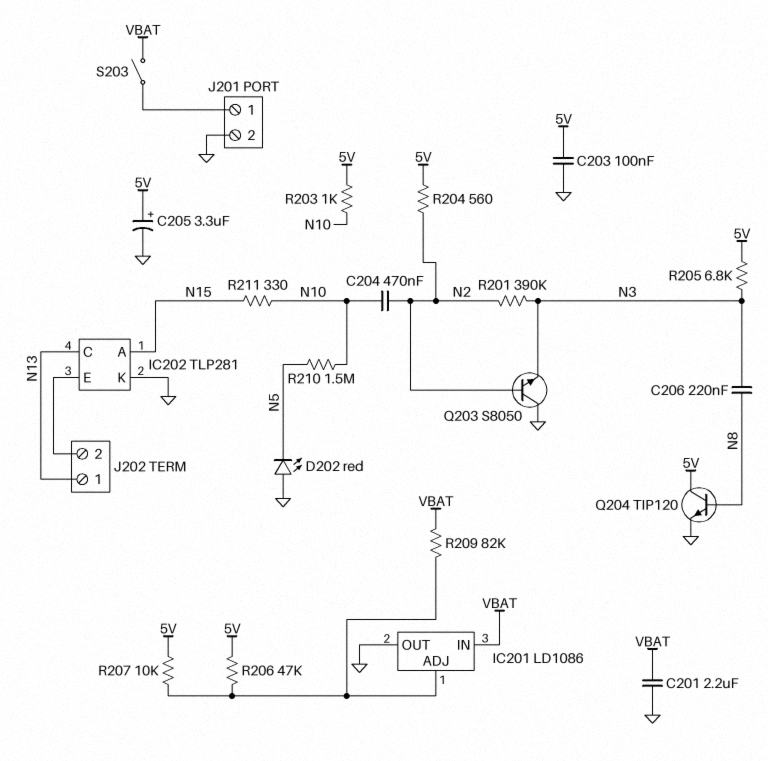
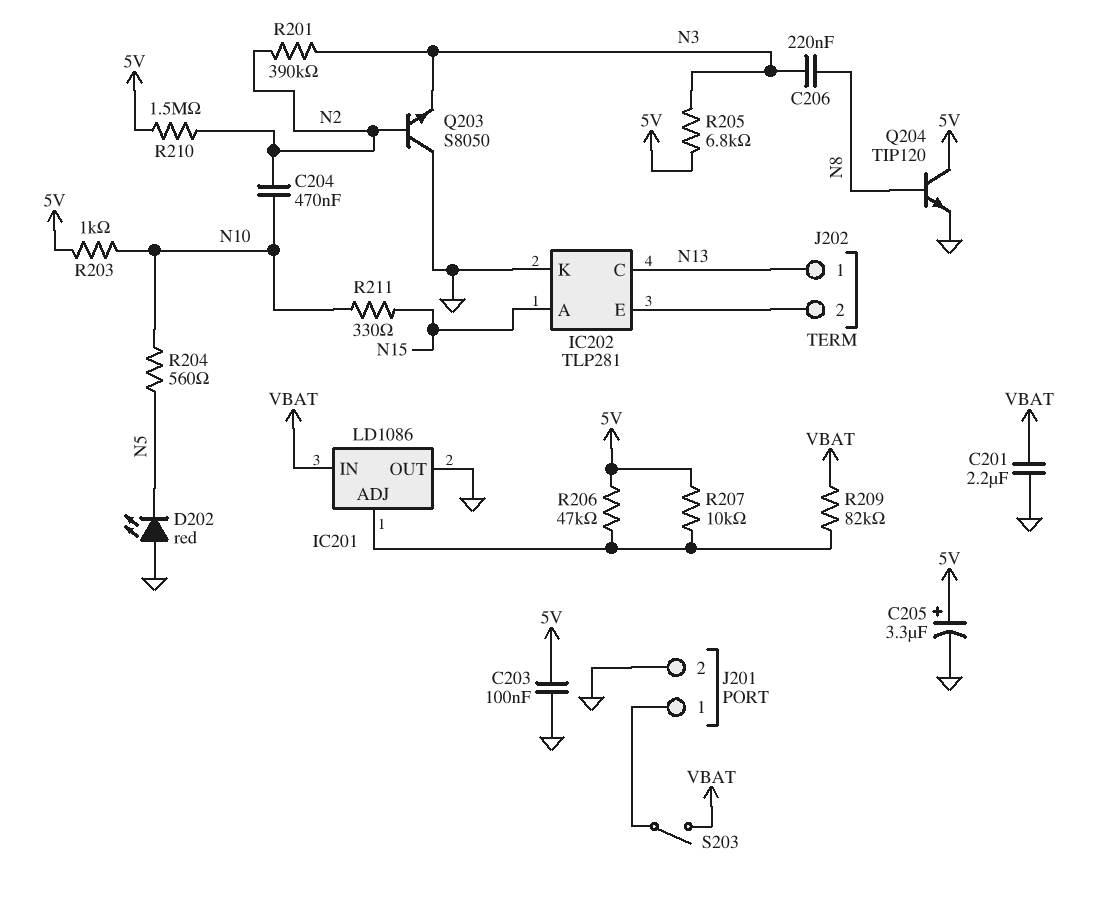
R204: 560 (5V, N2) -> 560 (N5, N10)
R210: 1.5M (N5, N10) -> 1.5M (5V, N2)

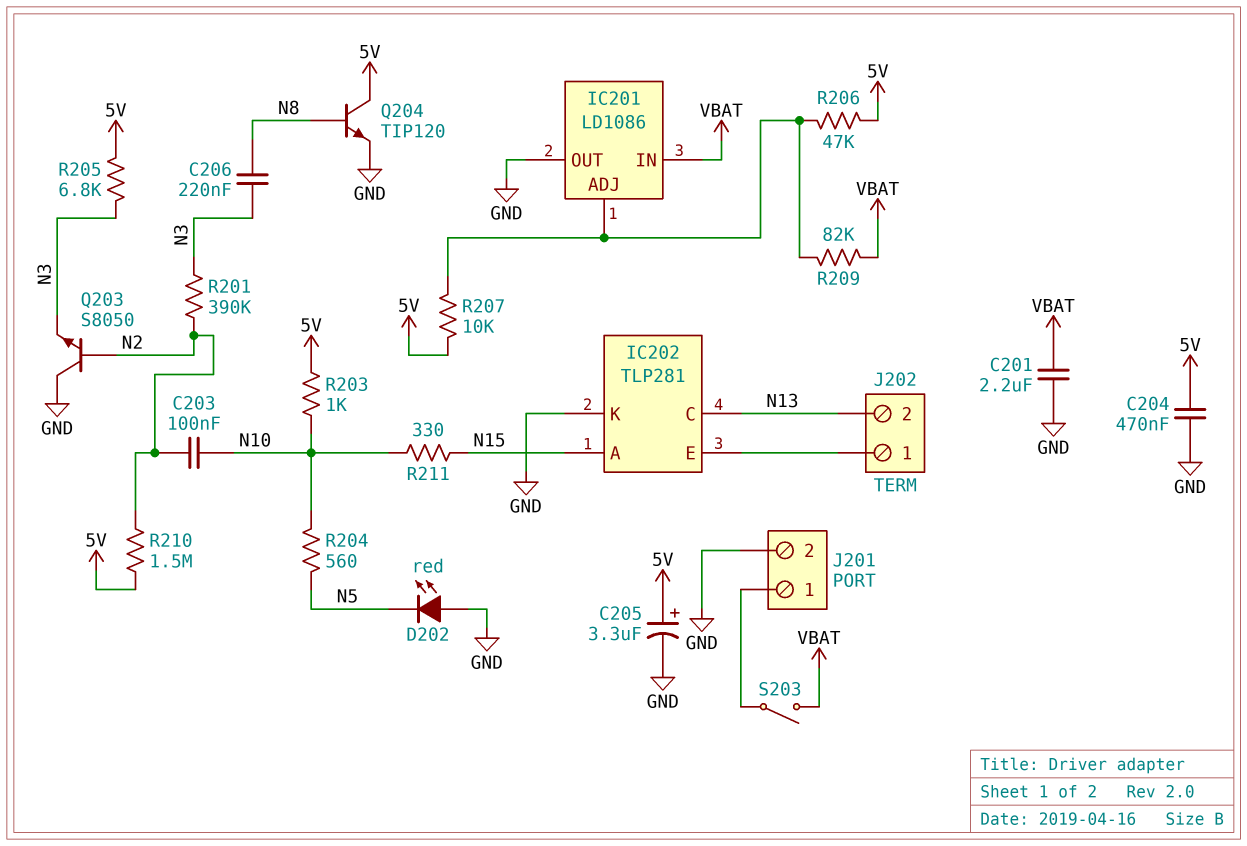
C203: 100nF (5V, GND) -> 100nF (N2, N10)
C204: 470nF (N2, N10) -> 470nF (5V, GND)
J202 pin 1: N13 -> IC202/E
J202 pin 2: IC202/E -> N13

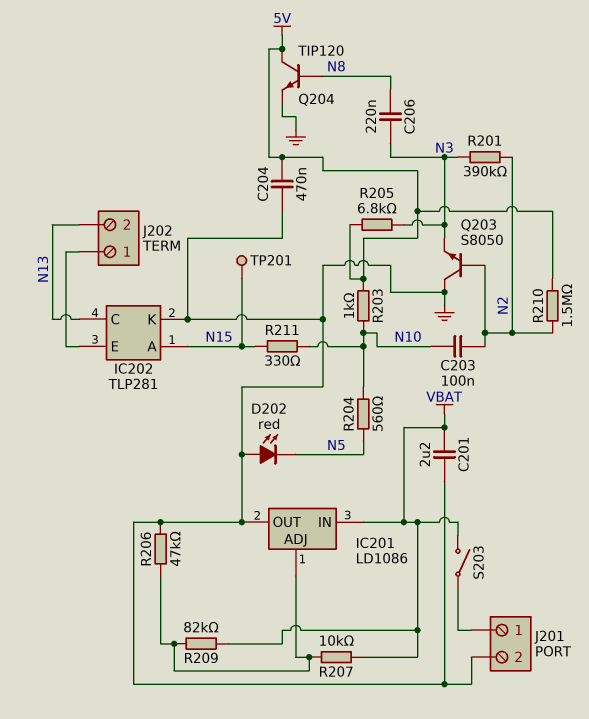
C205: 3.3uF (plus 5V, minus GND) -> none
R206: 47k (5V, IC201/ADJ) -> 47k (GND, IC201/ADJ)
R207: 10k (5V, IC201/ADJ) -> 10k (IC201/ADJ, VBAT)
TP201: none -> test point (N15)

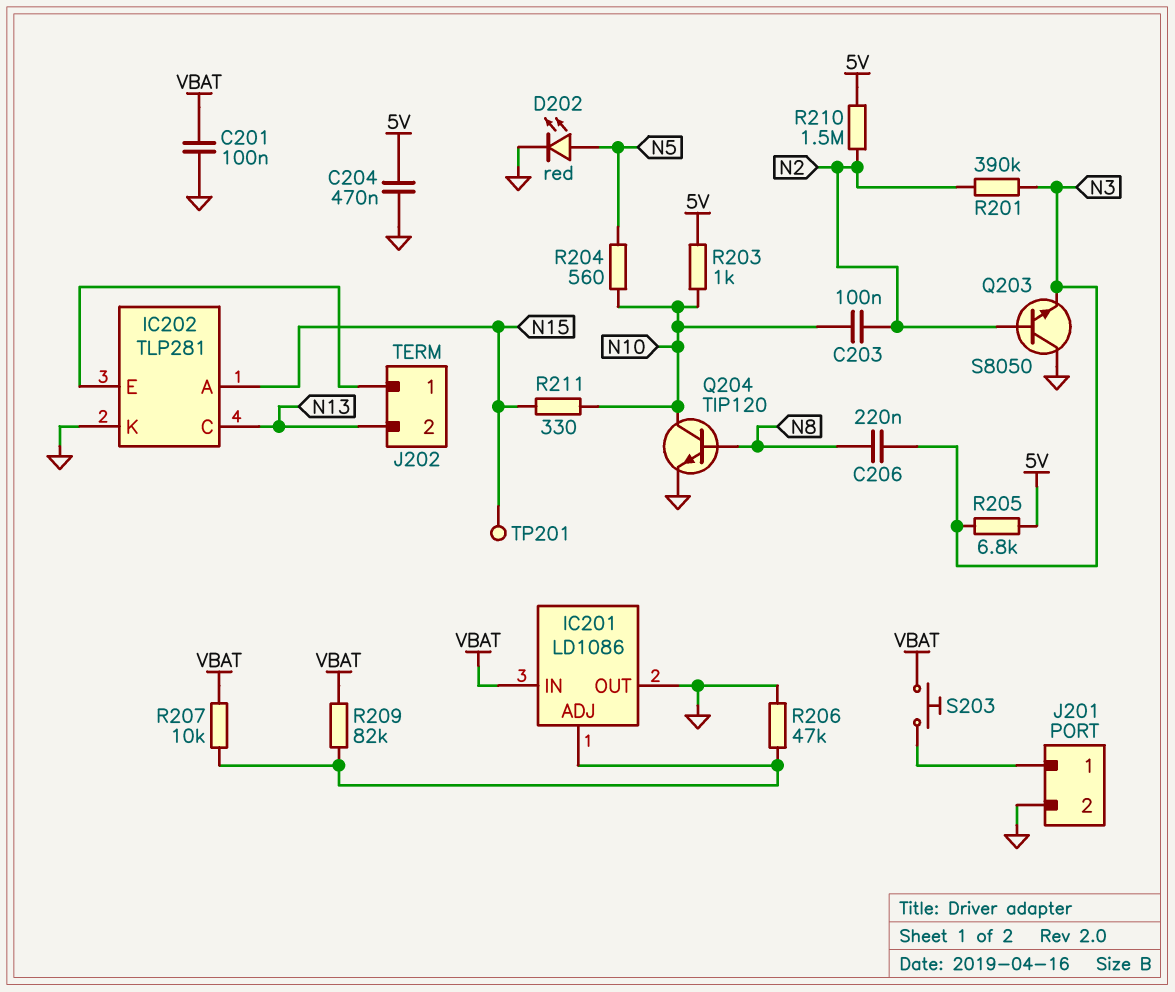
C201: 2.2uF (GND, VBAT) -> 100nF (GND, VBAT)
D202: LED red (A GND, K N5) -> LED red (A N5, K GND)
Q204: NPN TIP120 (B N8, C 5V, E GND) -> NPN TIP120 (B N8, C N10, E GND)
S203: switch (J201/1, VBAT) -> button (J201/1, VBAT)

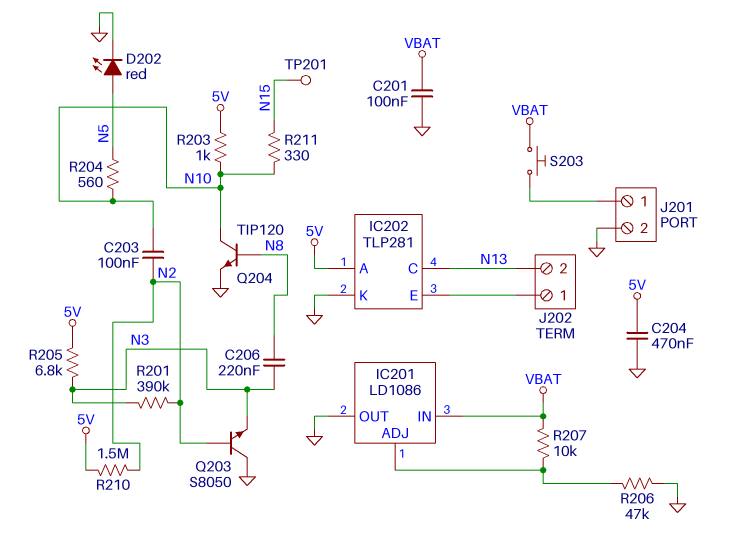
IC202 pin A: N15 -> 5V
R209: 82k (IC201/ADJ, VBAT) -> none

